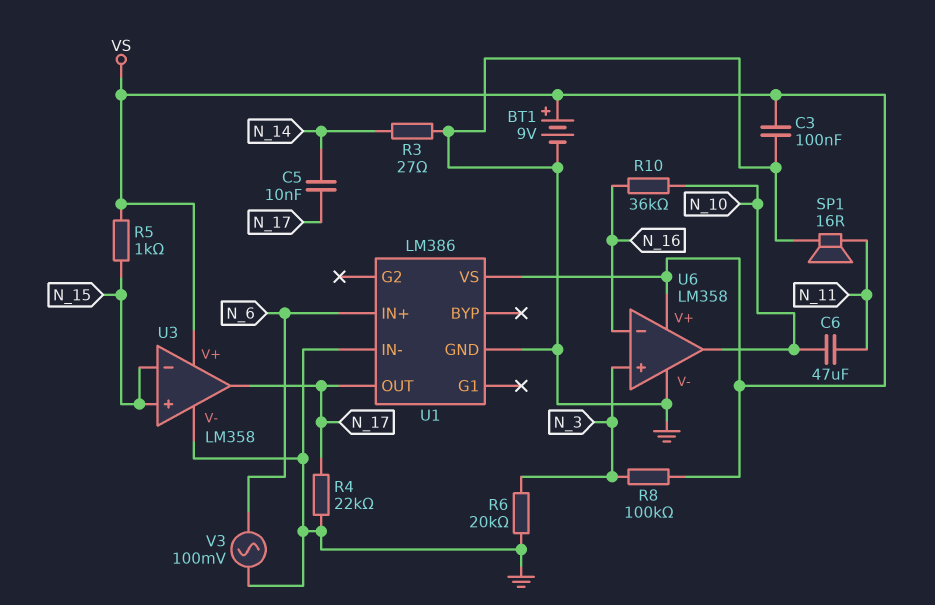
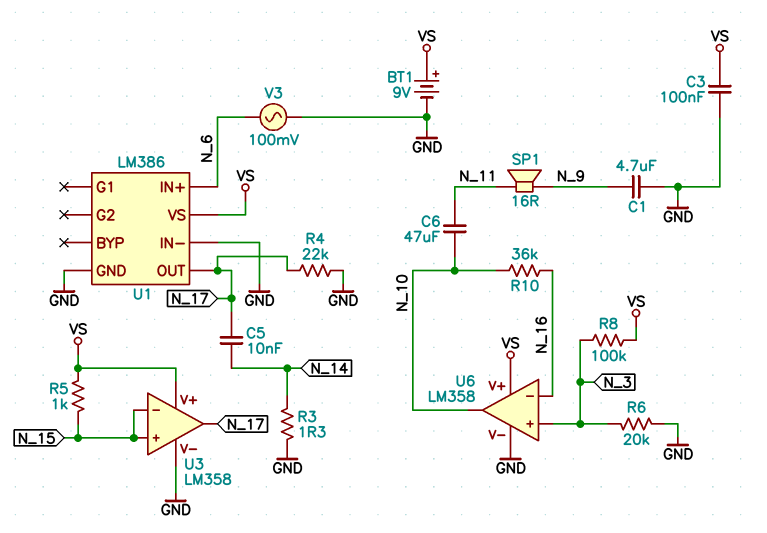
C1: none -> 4.7uF (GND, N_9)
R3: 27 (GND, N_14) -> 1.3 (GND, N_14)
SP1: speaker 16R (GND, N_11) -> speaker 16R (N_9, N_11)

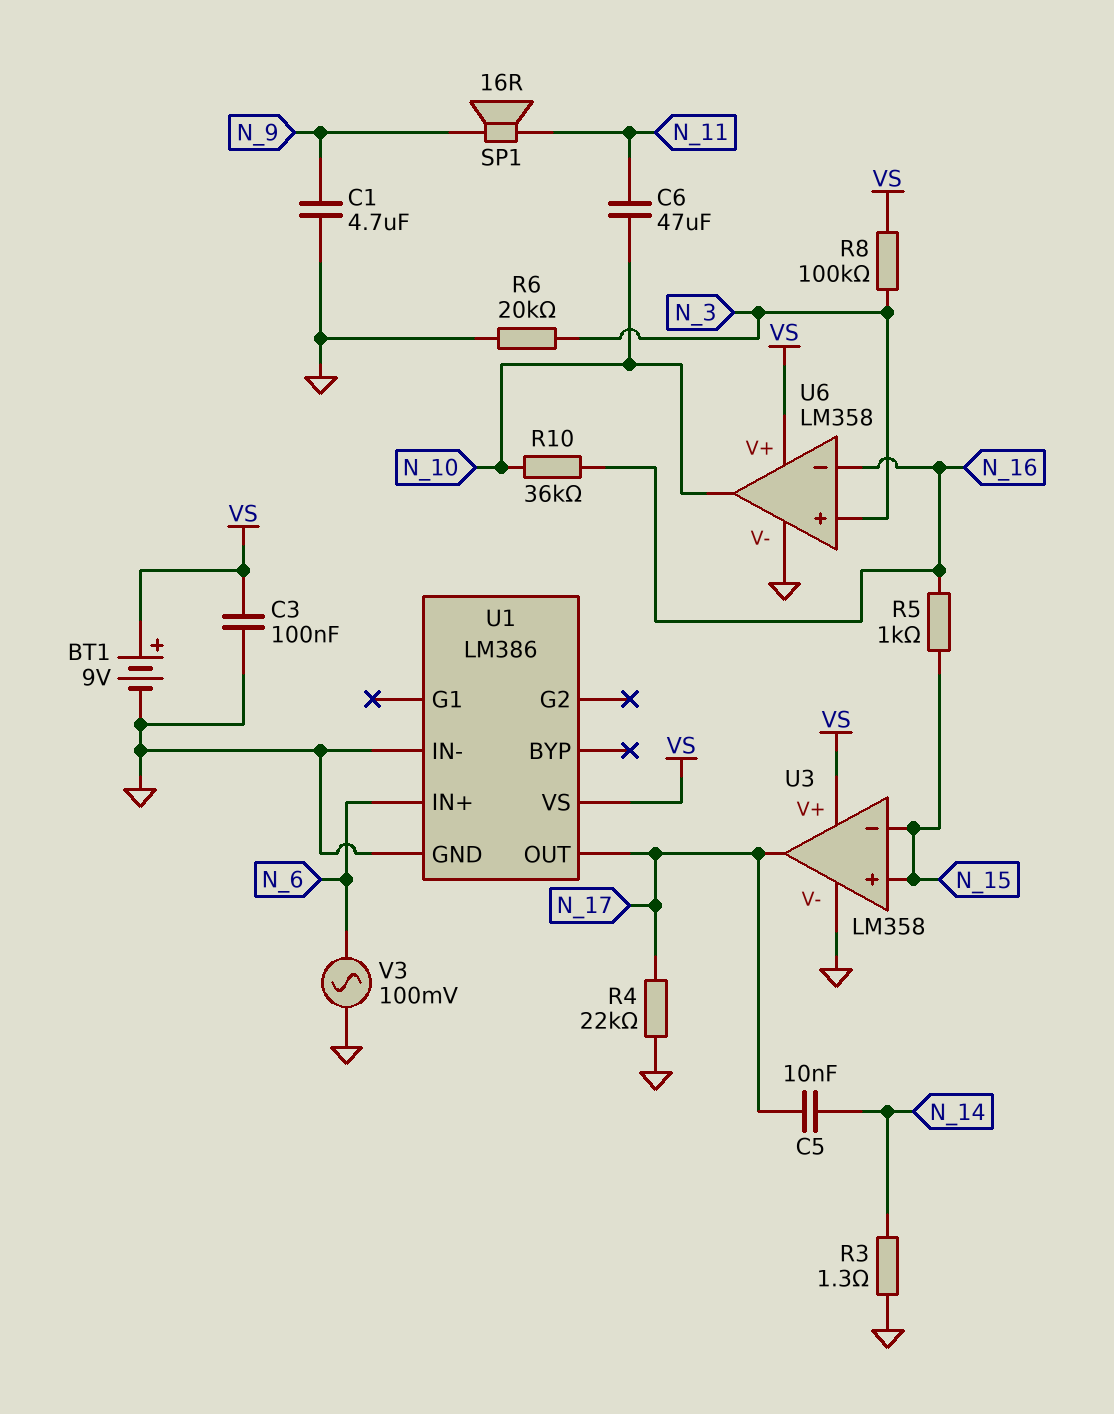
R5: 1k (N_15, VS) -> 1k (N_15, N_16)

